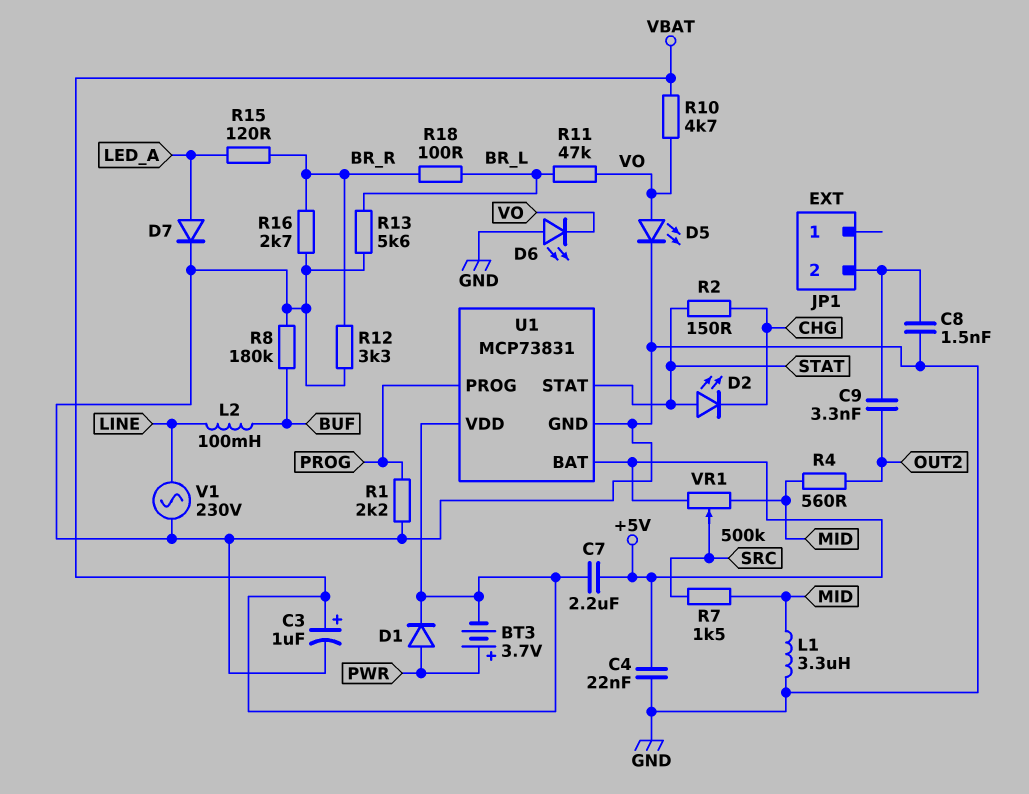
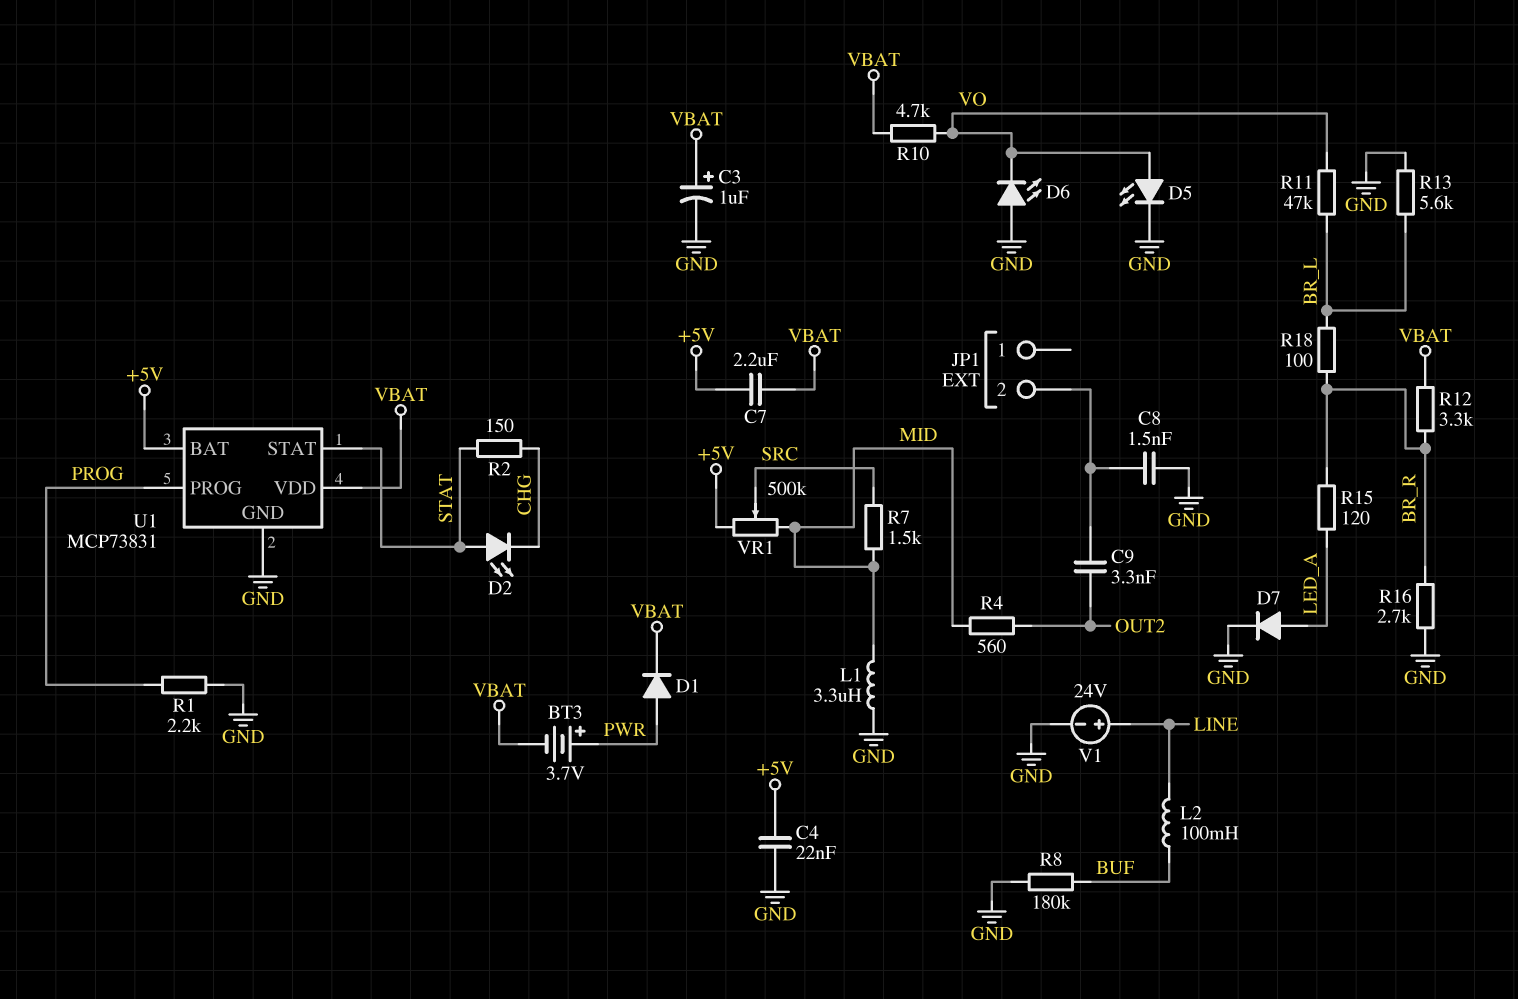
R12: 3.3k (BR_R, GND) -> 3.3k (BR_R, VBAT)
V1: AC 230V (GND, LINE) -> 24V (plus LINE, minus GND)

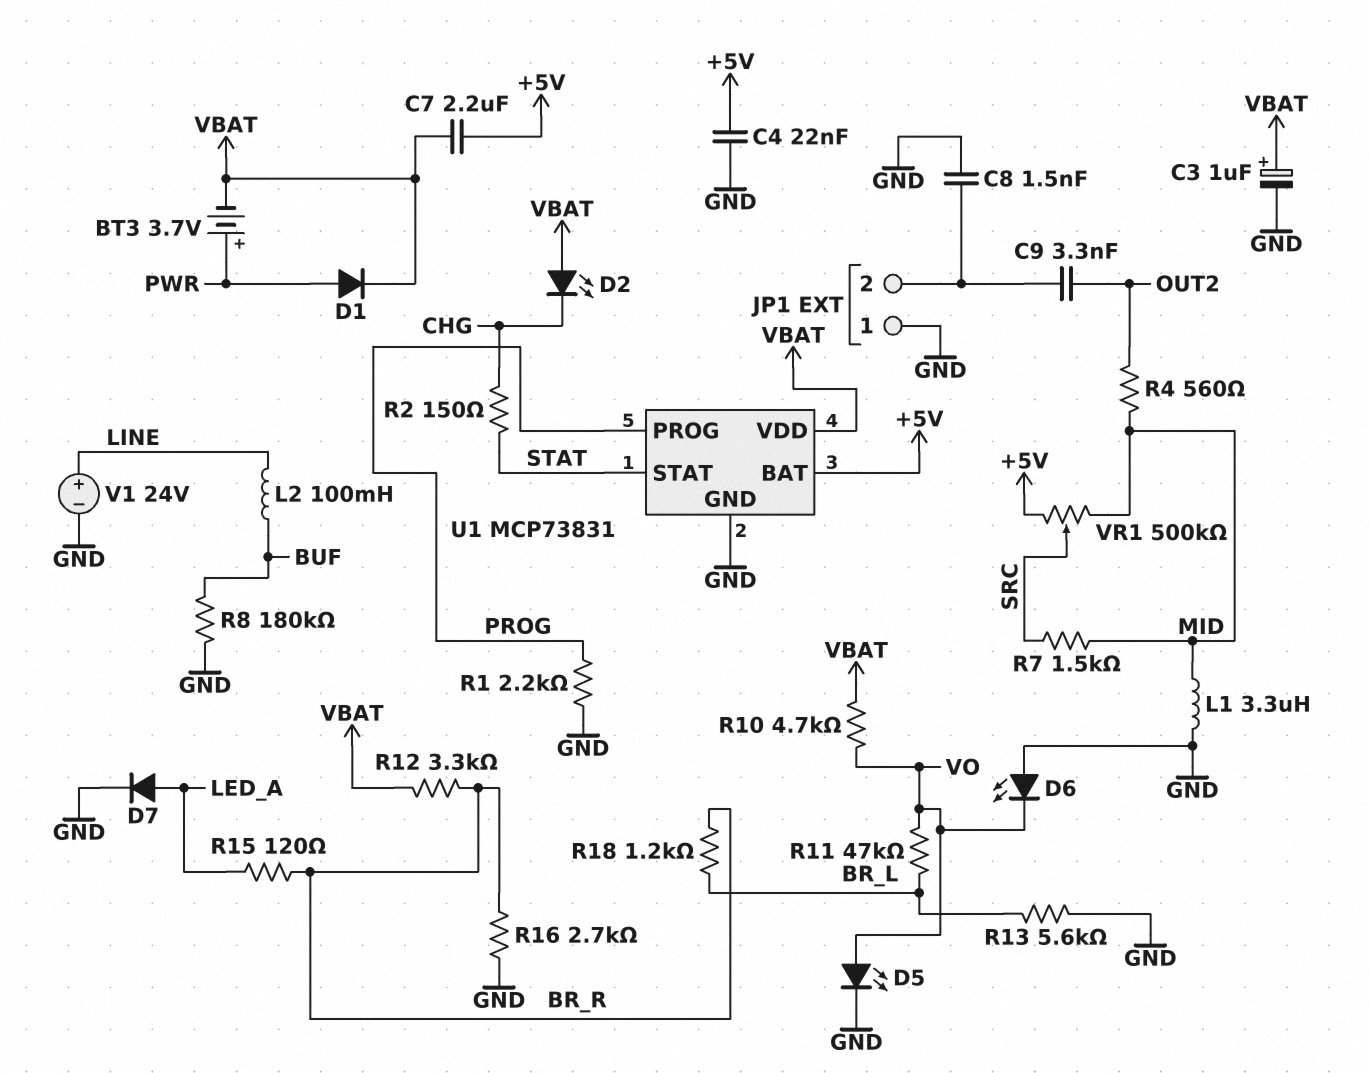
D2: LED (A STAT, K CHG) -> LED (A VBAT, K CHG)
JP1 pin 1: none -> GND
R18: 100 (BR_L, BR_R) -> 1.2k (BR_L, BR_R)

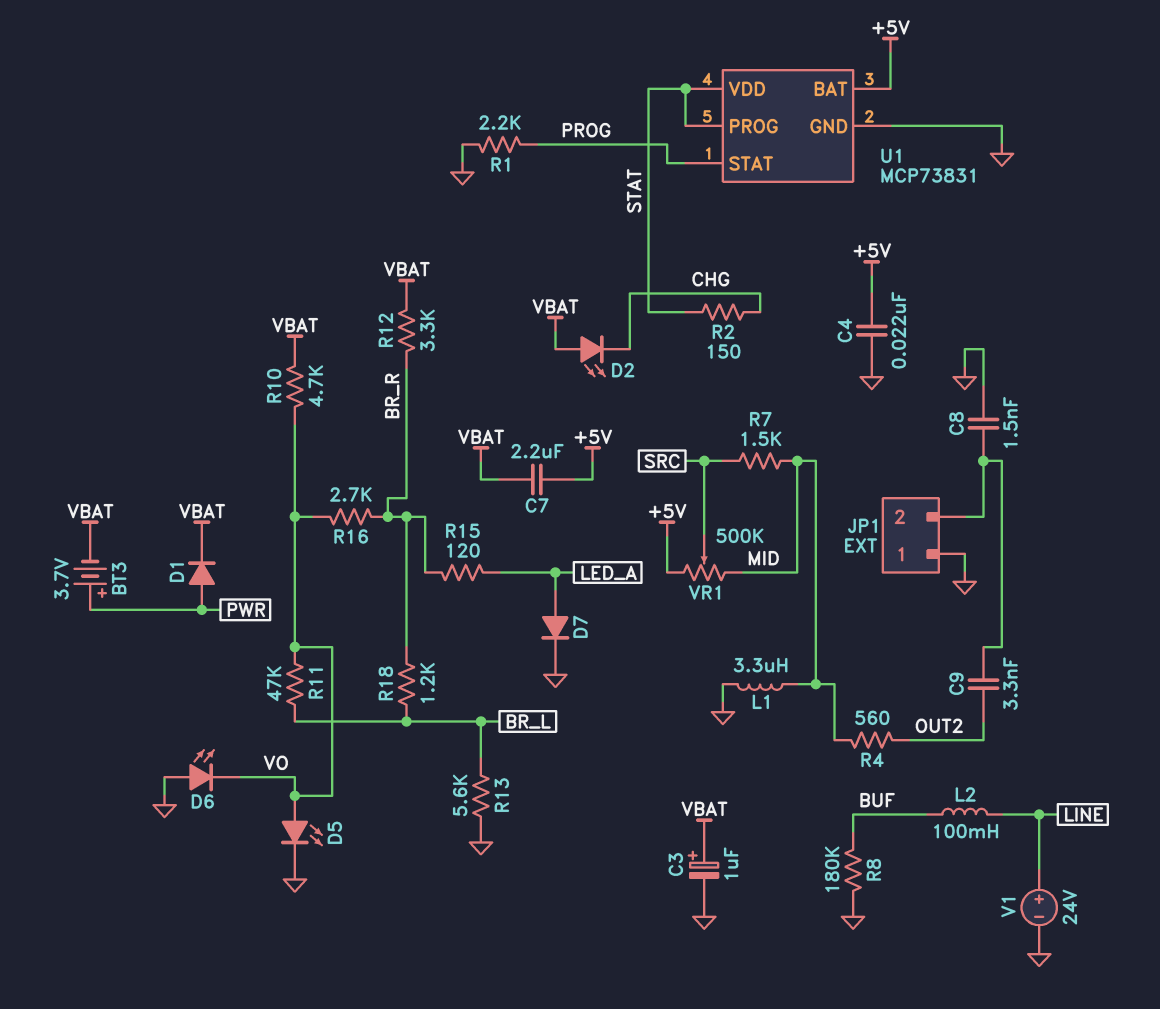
R16: 2.7k (BR_R, GND) -> 2.7k (BR_R, VO)
U1 pin PROG: PROG -> STAT
U1 pin STAT: STAT -> PROG
U1 pin VDD: VBAT -> STAT

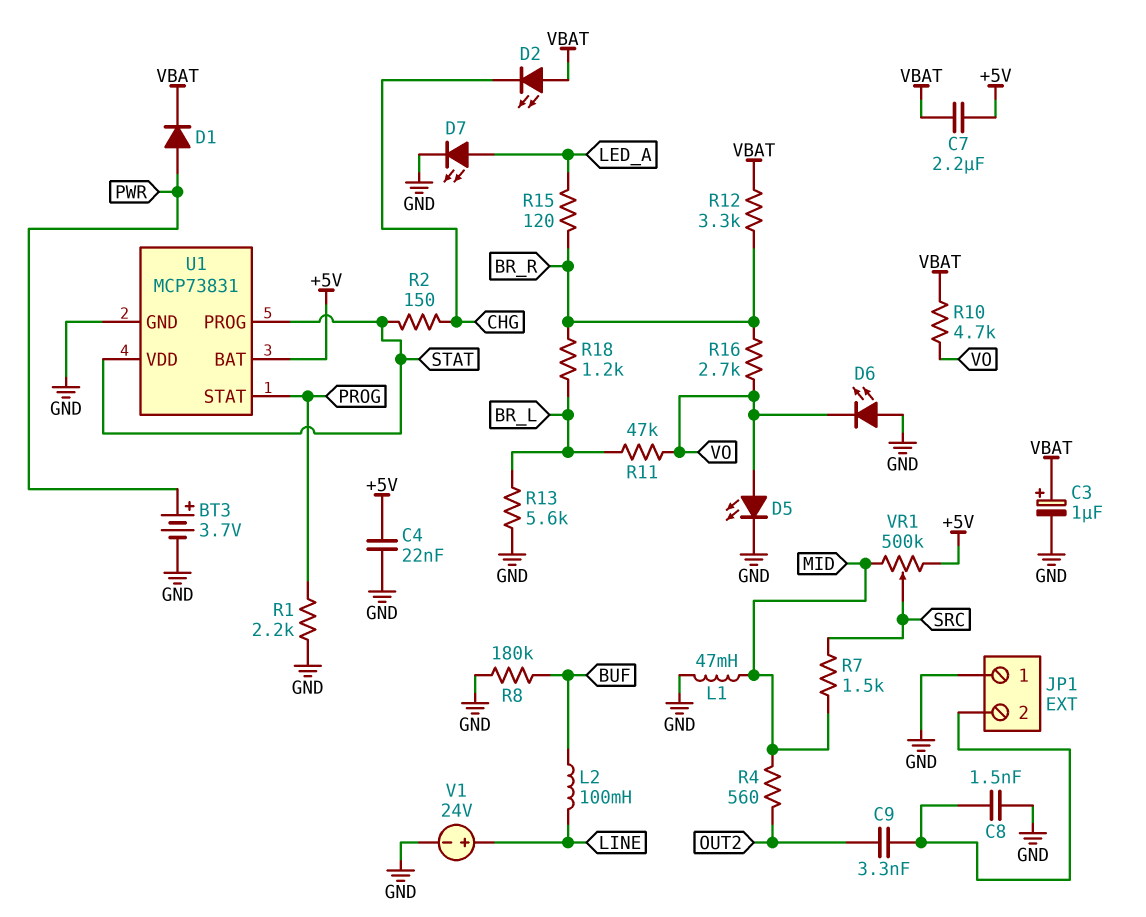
BT3: 3.7V (plus PWR, minus VBAT) -> 3.7V (plus PWR, minus GND)
D7: diode (A LED_A, K GND) -> LED (A LED_A, K GND)
L1: 3.3uH (GND, MID) -> 47mH (GND, MID)

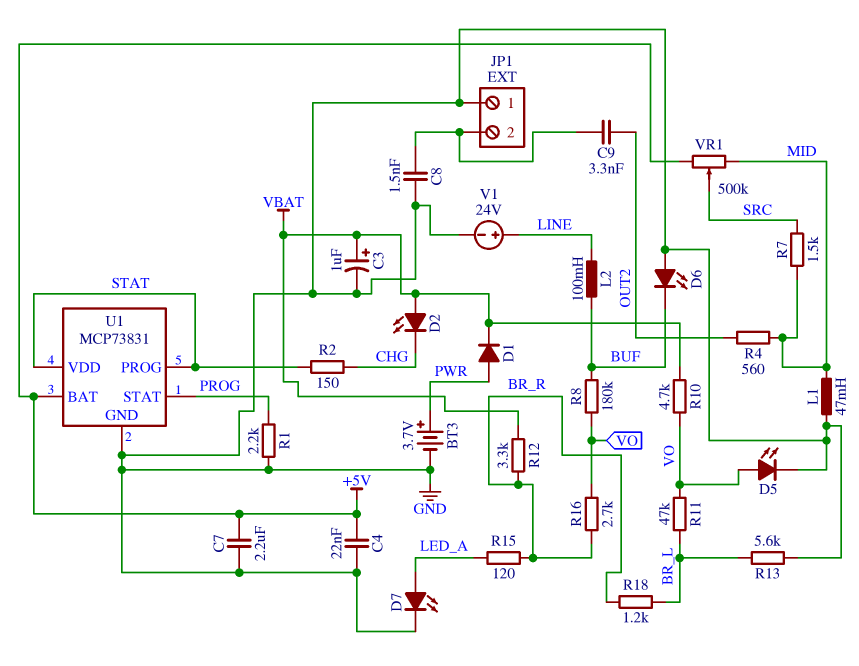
C7: 2.2uF (+5V, VBAT) -> 2.2uF (+5V, GND)
D6: LED (A GND, K VO) -> LED (A GND, K BUF)
R8: 180k (BUF, GND) -> 180k (BUF, VO)

